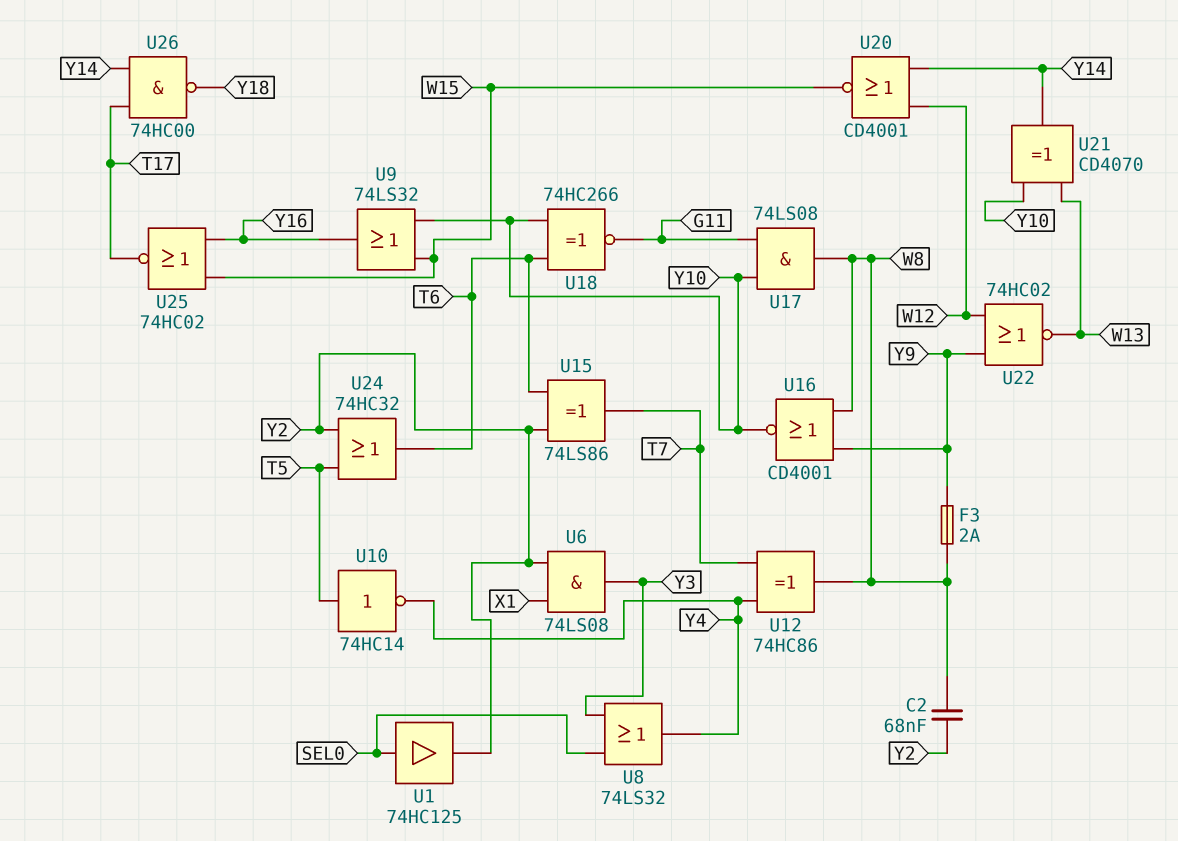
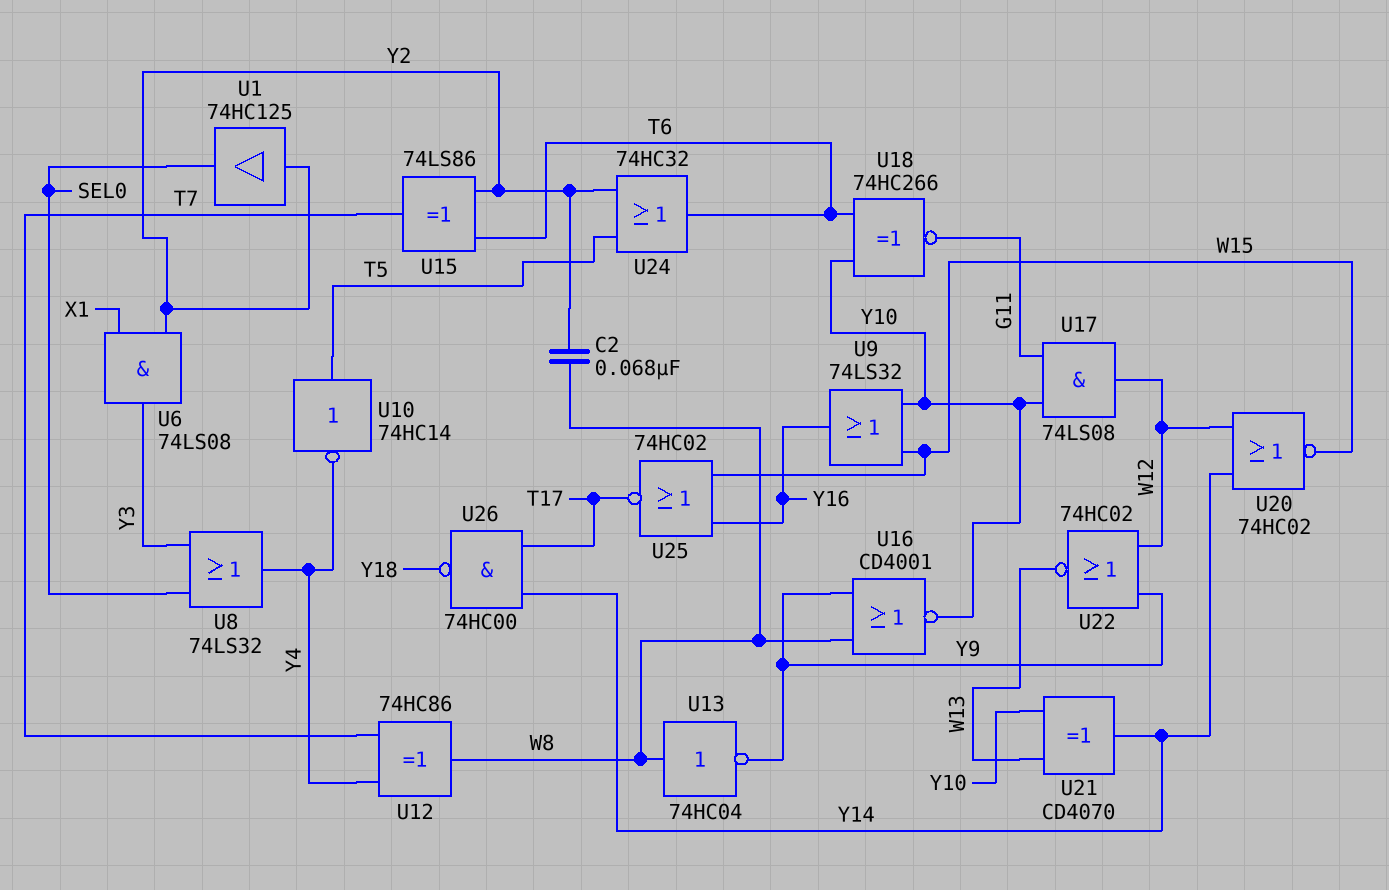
F3: 2A (W8, Y9) -> none
U1: buffer 74HC125 (in SEL0, out Y2) -> buffer 74HC125 (in Y2, out SEL0)
U13: none -> NOT 74HC04 (in W8, out Y9)
U17: AND 74LS08 (in G11, in Y10, out W8) -> AND 74LS08 (in G11, in Y10, out W12)
U20: NOR CD4001 (in W12, in Y14, out W15) -> NOR 74HC02 (in W12, in Y14, out W15)

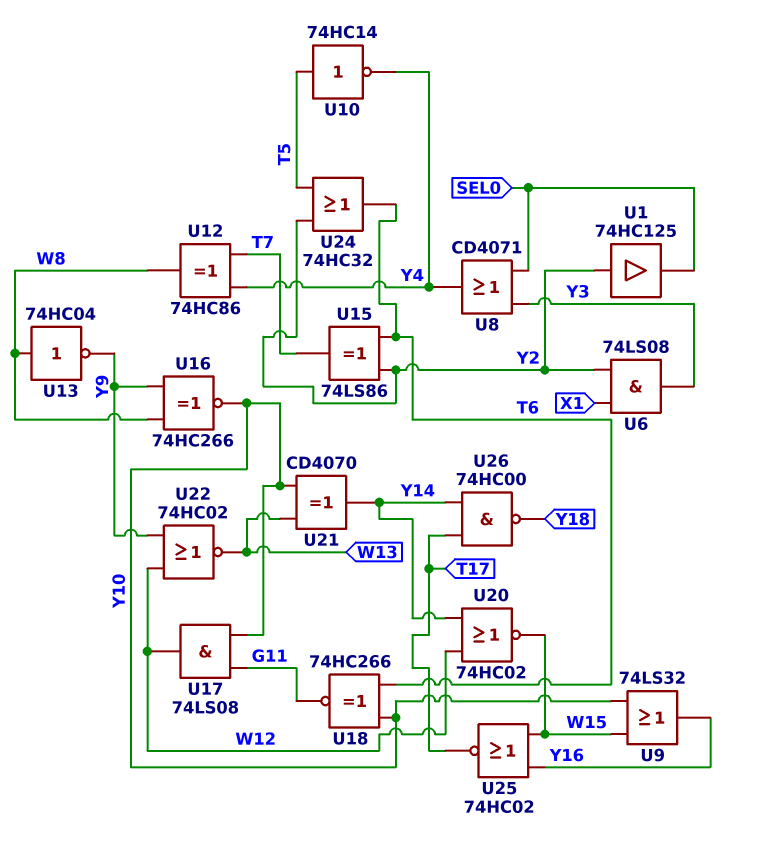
C2: 68nF (W8, Y2) -> none
U8: OR 74LS32 (in SEL0, in Y3, out Y4) -> OR CD4071 (in SEL0, in Y3, out Y4)
U16: NOR CD4001 (in W8, in Y9, out Y10) -> XNOR 74HC266 (in W8, in Y9, out Y10)

